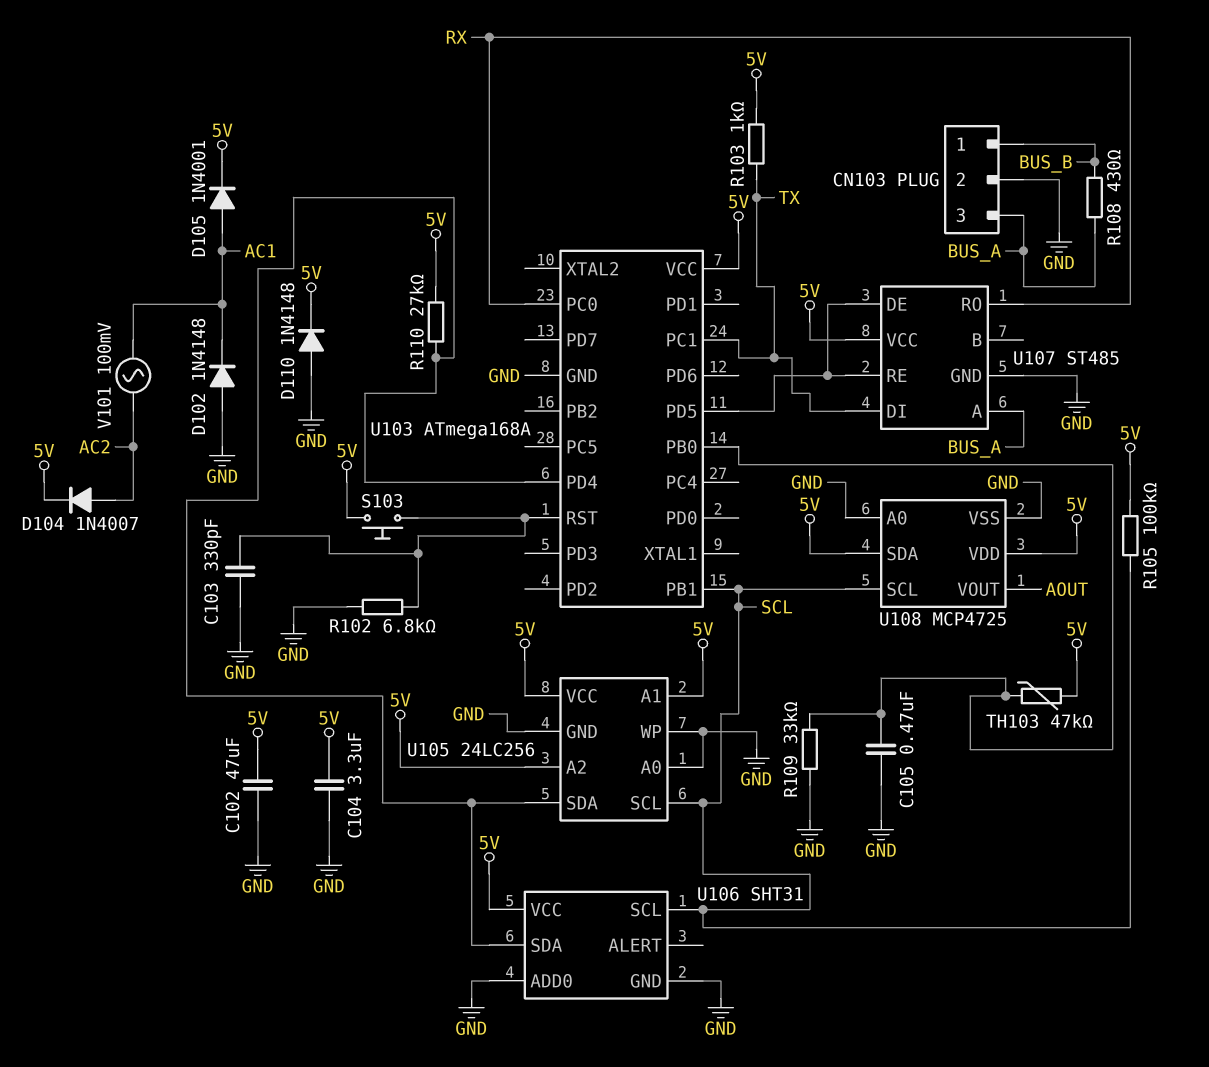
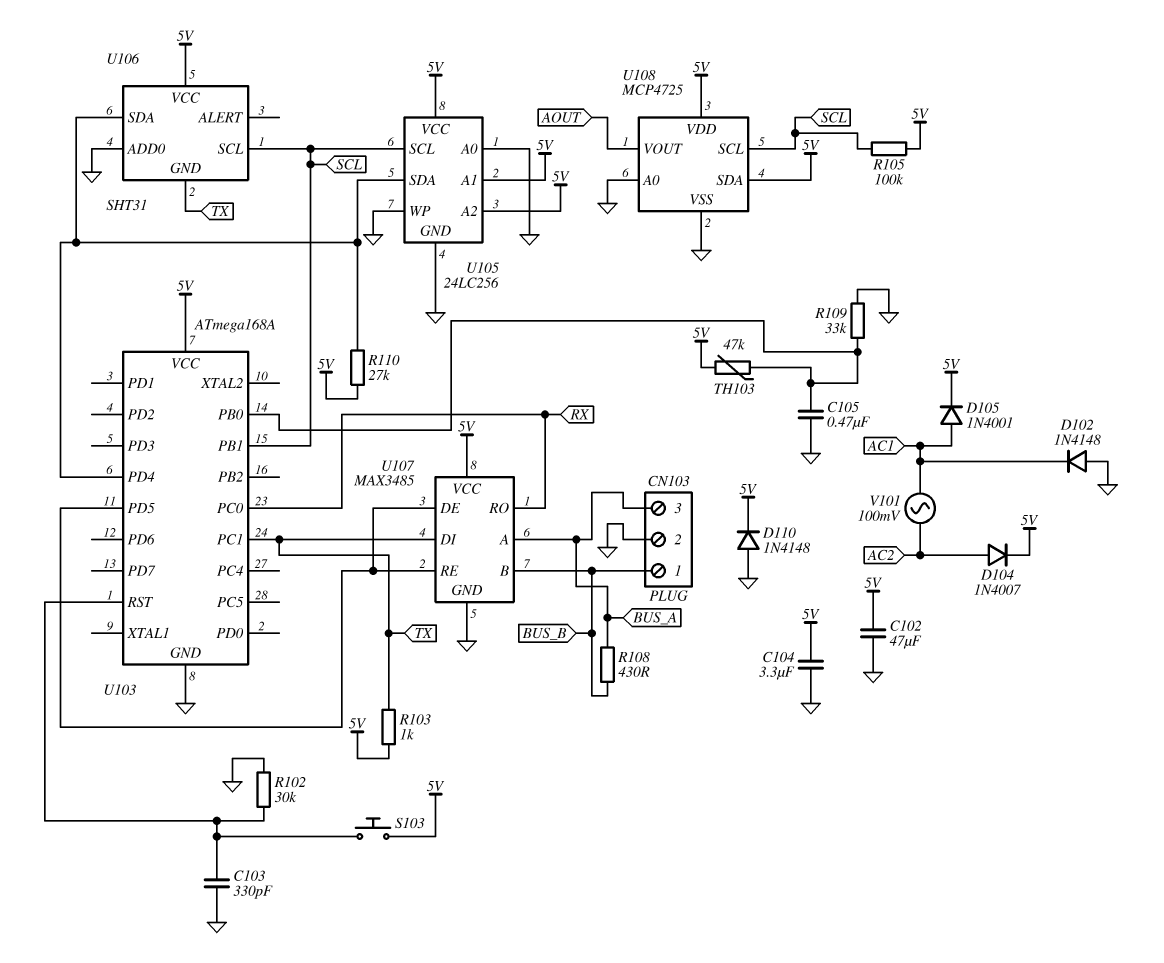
R102: 6.8k (GND, U103/RST) -> 30k (GND, U103/RST)
U106 pin GND: GND -> TX
U107: ST485 -> MAX3485
U107 pin B: none -> BUS_B

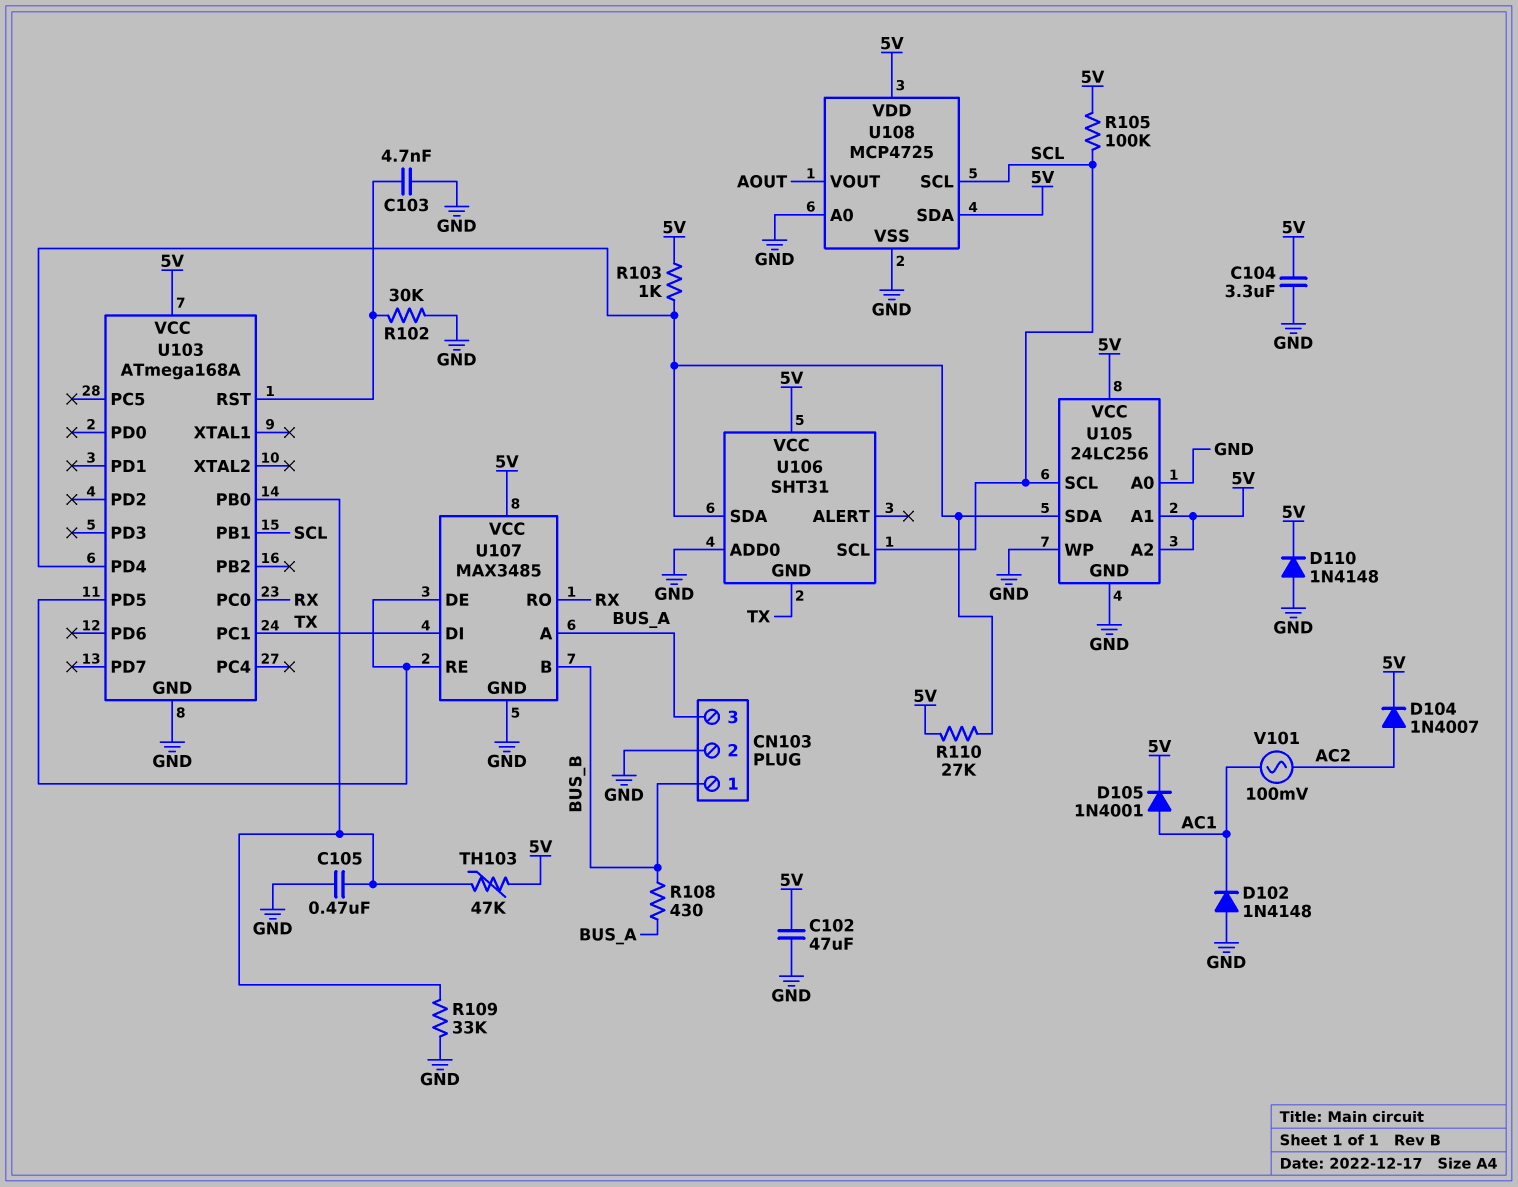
C103: 330pF (GND, U103/RST) -> 4.7nF (GND, U103/RST)
R103: 1k (5V, TX) -> 1k (5V, U103/PD4)
S103: button (5V, U103/RST) -> none

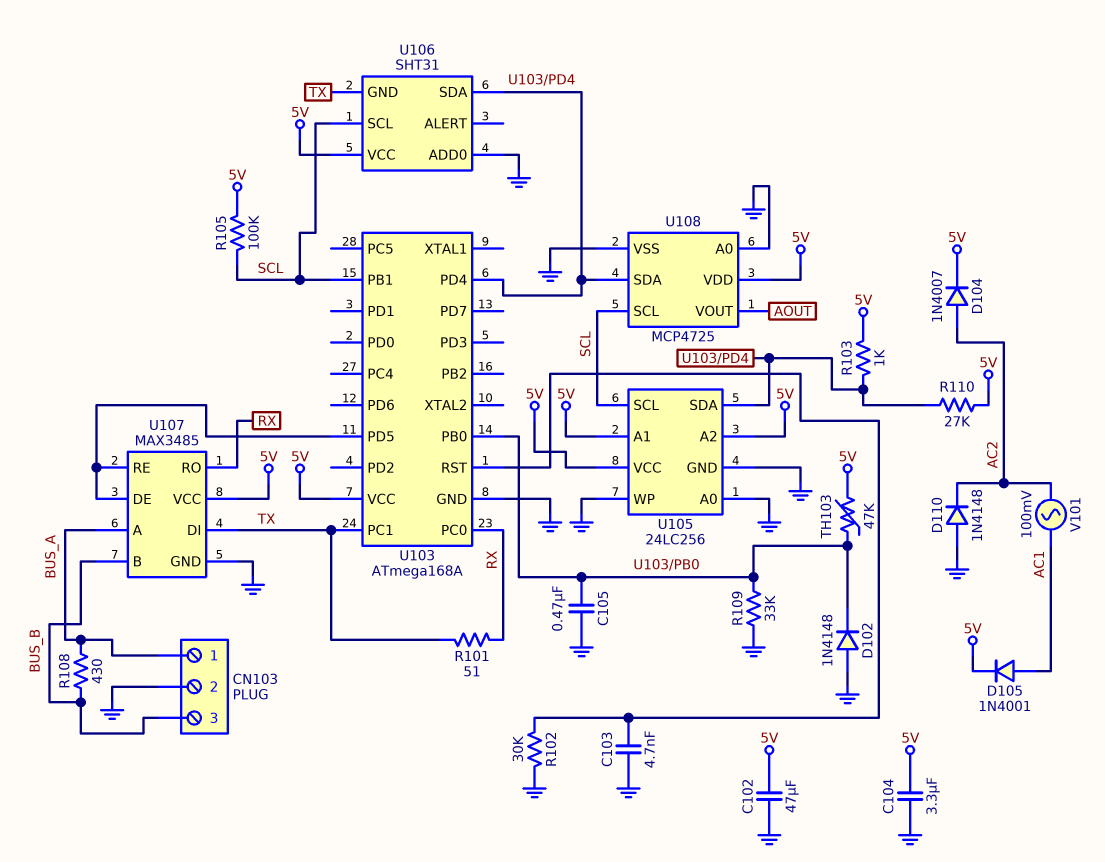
CN103 pin 1: BUS_B -> BUS_A
CN103 pin 3: BUS_A -> BUS_B
D102: diode 1N4148 (A GND, K AC1) -> diode 1N4148 (A GND, K U103/PB0)
D110: diode 1N4148 (A GND, K 5V) -> diode 1N4148 (A GND, K AC2)
R101: none -> 51 (RX, TX)
U108 pin SDA: 5V -> U103/PD4

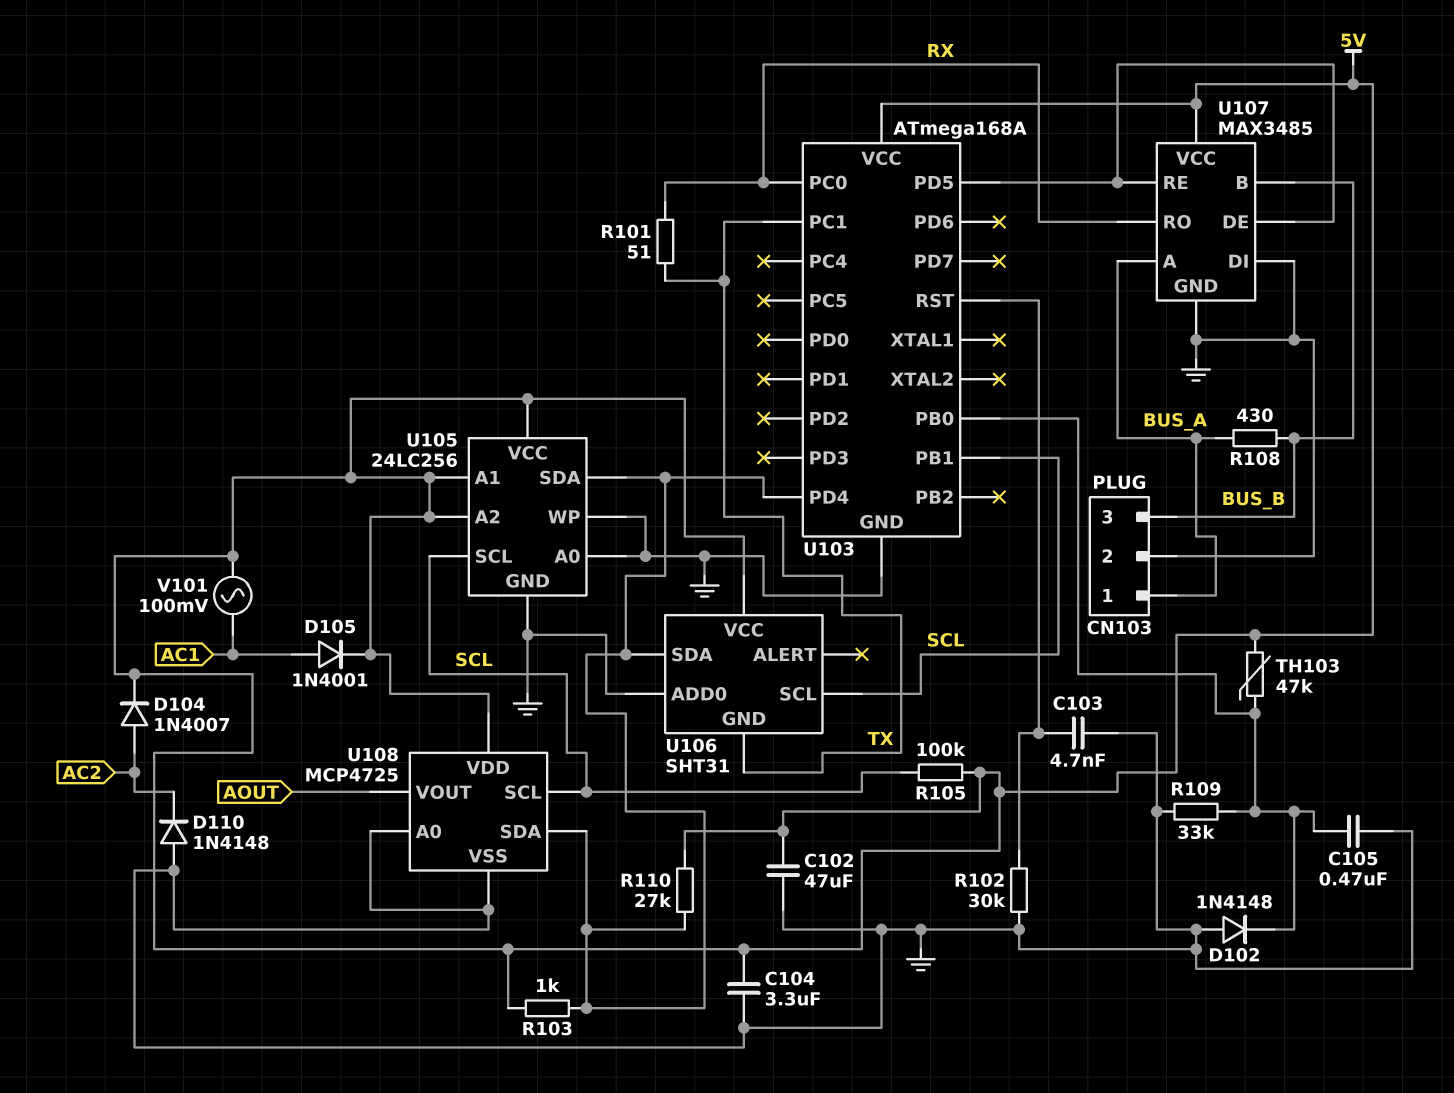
U107 pin DI: TX -> GND
V101: AC 100mV (AC1, AC2) -> AC 100mV (5V, AC1)

